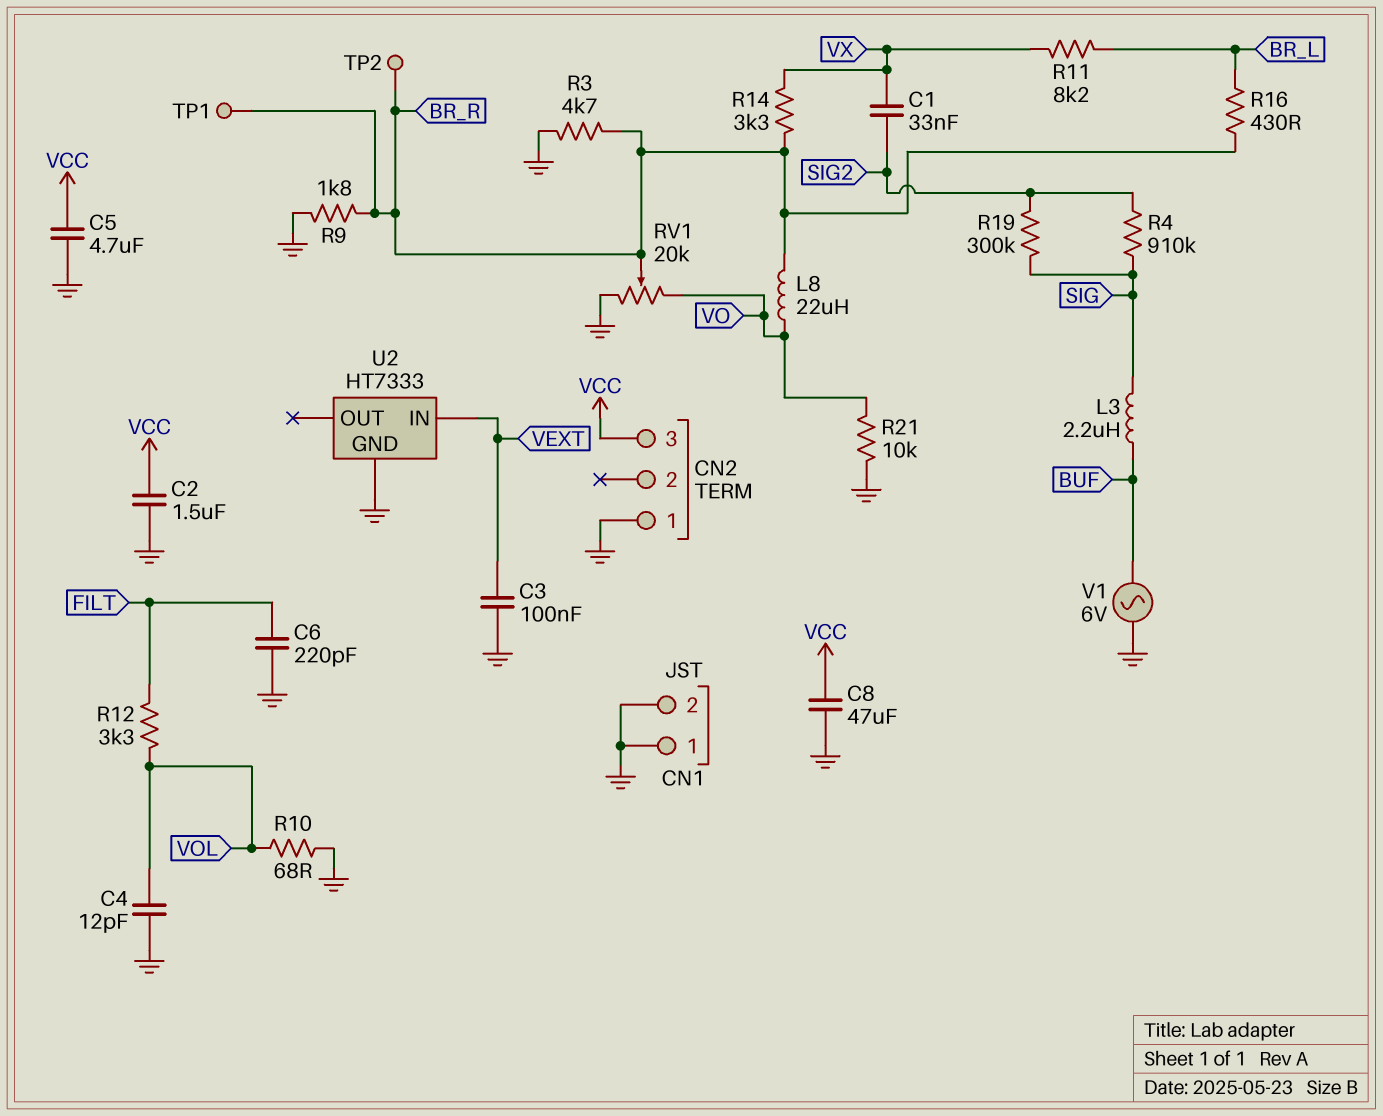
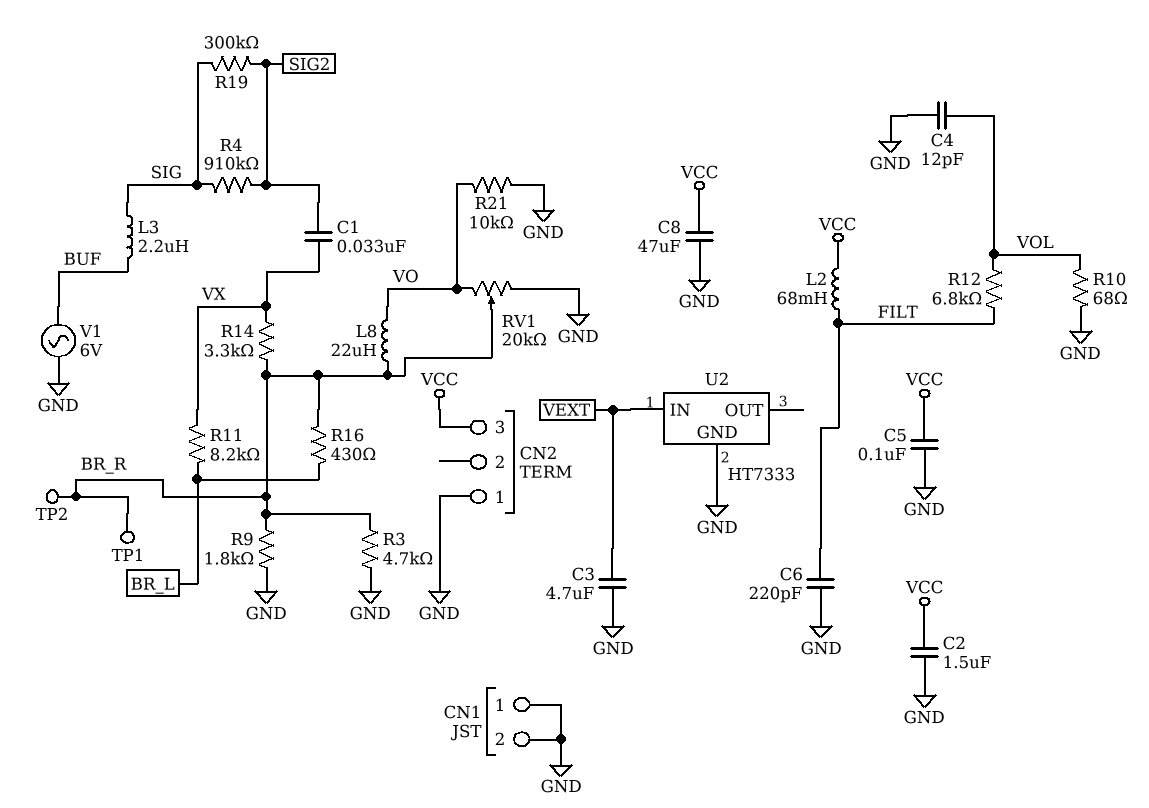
C3: 100nF (GND, VEXT) -> 4.7uF (GND, VEXT)
C5: 4.7uF (GND, VCC) -> 100nF (GND, VCC)
L2: none -> 68mH (FILT, VCC)
R12: 3.3k (FILT, VOL) -> 6.8k (FILT, VOL)

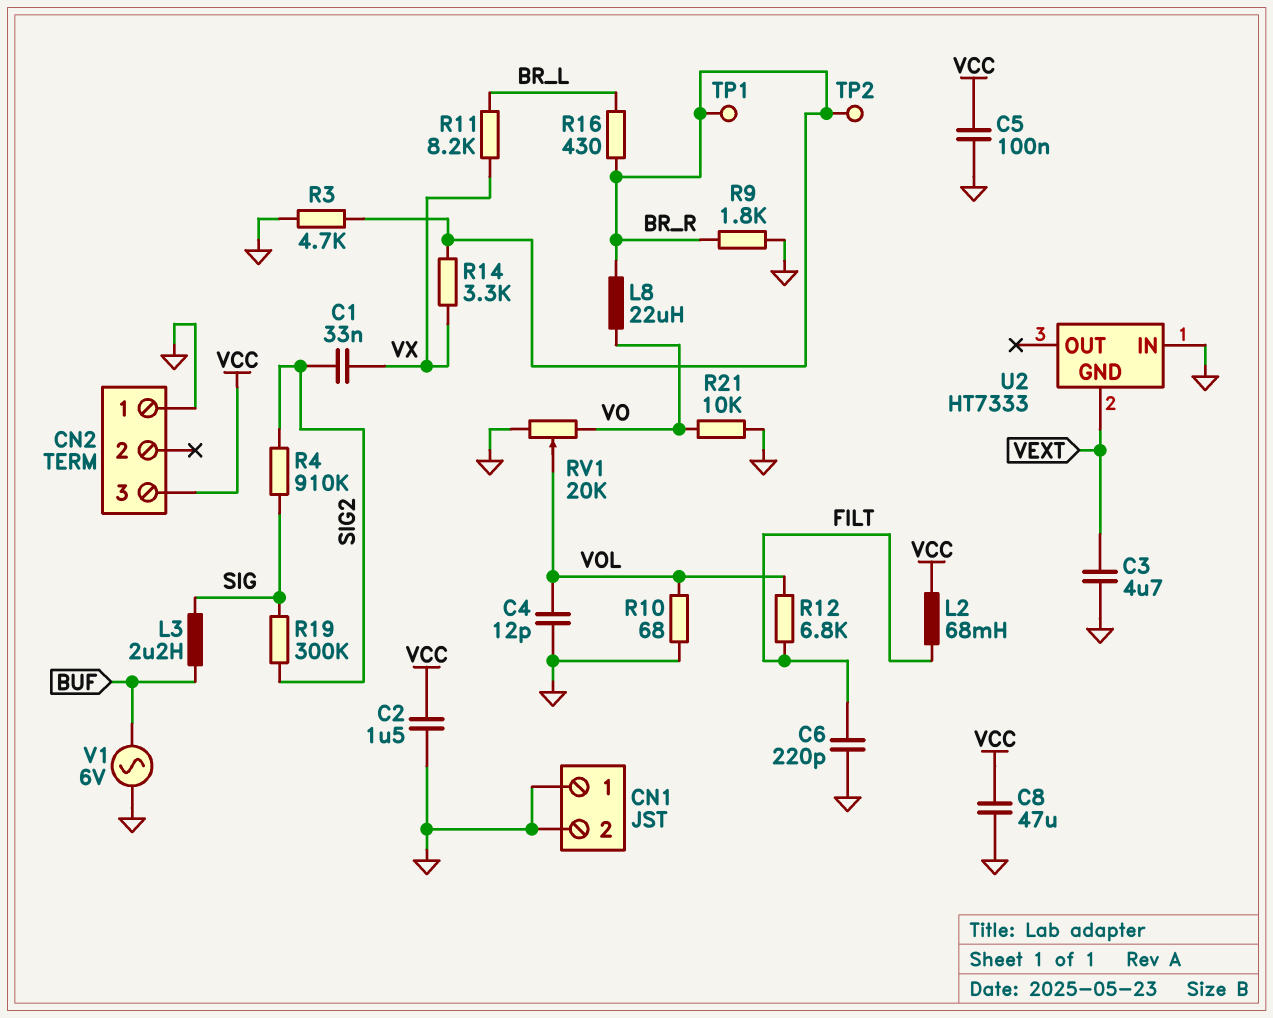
RV1: 20k (GND, VO, wiper BR_R) -> 20k (GND, VO, wiper VOL)
U2 pin GND: GND -> VEXT
U2 pin IN: VEXT -> GND

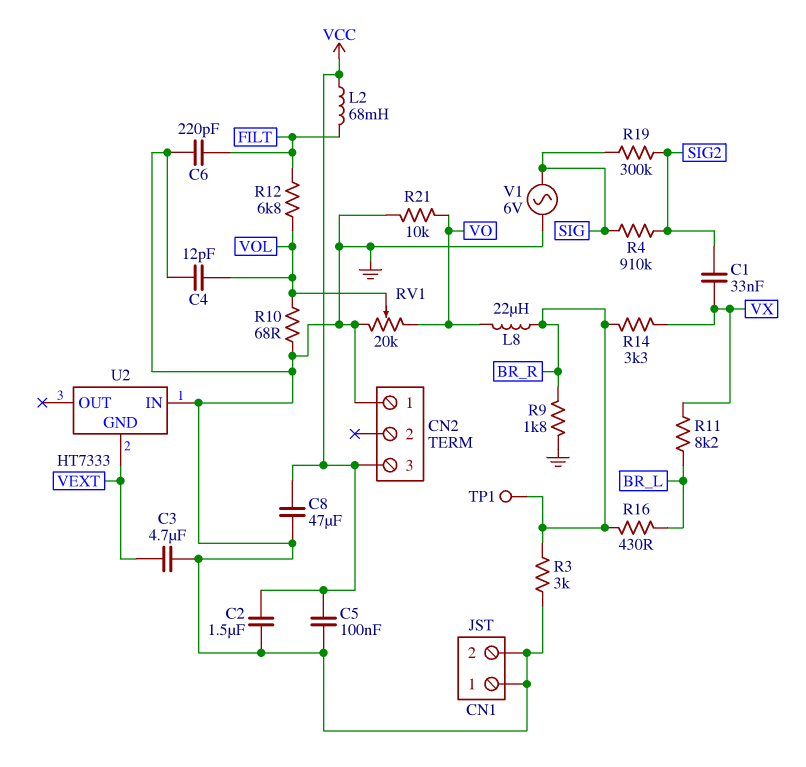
L3: 2.2uH (BUF, SIG) -> none
R3: 4.7k (BR_R, GND) -> 3k (BR_R, GND)
TP2: test point (BR_R) -> none
V1: AC 6V (BUF, GND) -> AC 6V (GND, SIG)

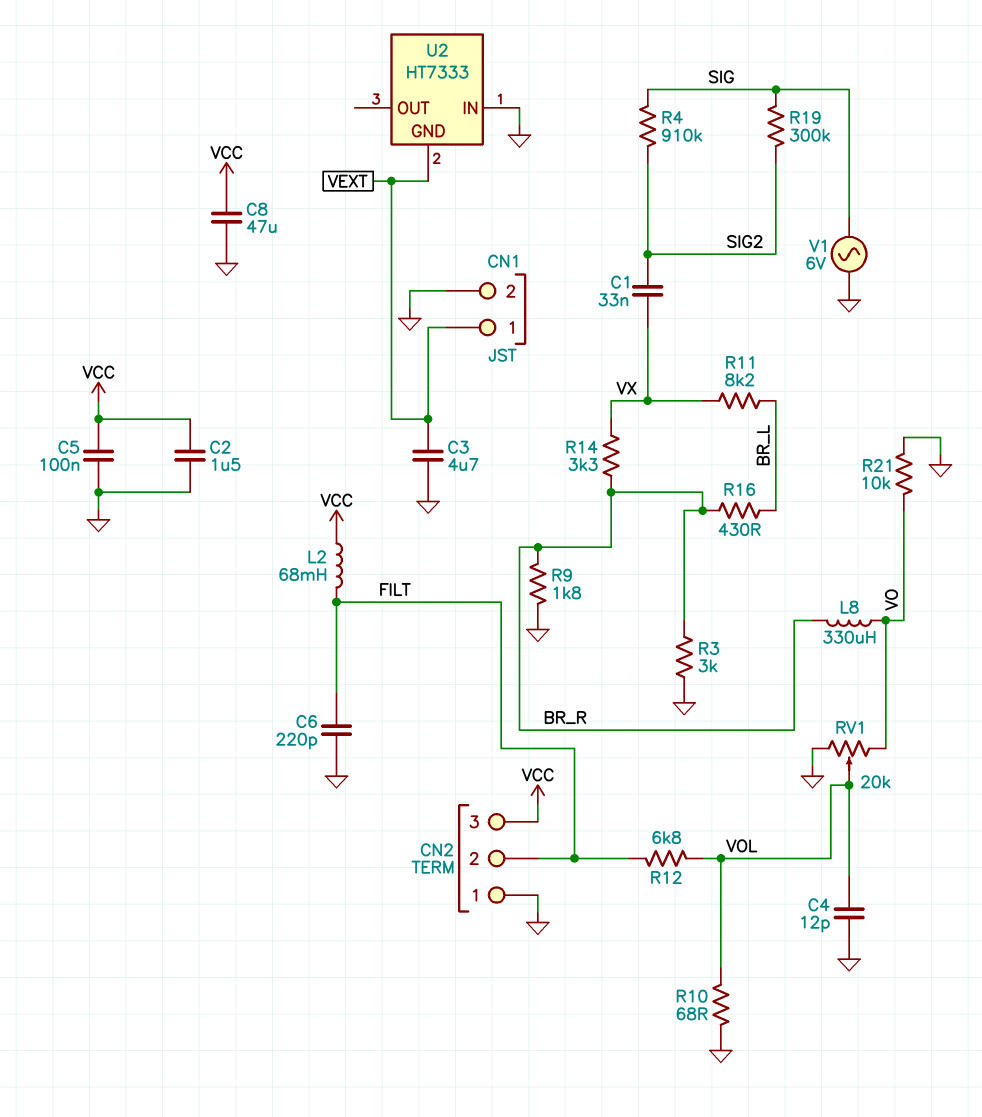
CN1 pin 1: GND -> VEXT
CN2 pin 2: none -> FILT
L8: 22uH (BR_R, VO) -> 330uH (BR_R, VO)
TP1: test point (BR_R) -> none

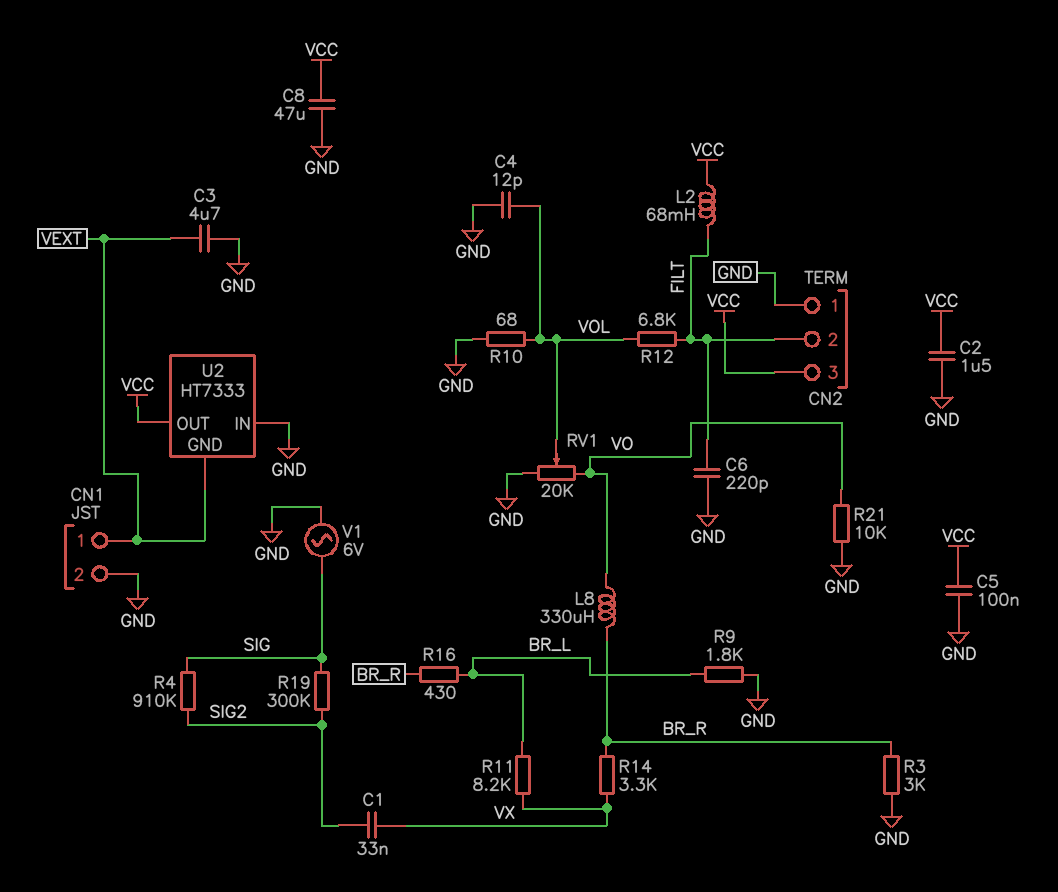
R9: 1.8k (BR_R, GND) -> 1.8k (BR_L, GND)
U2 pin OUT: none -> VCC

